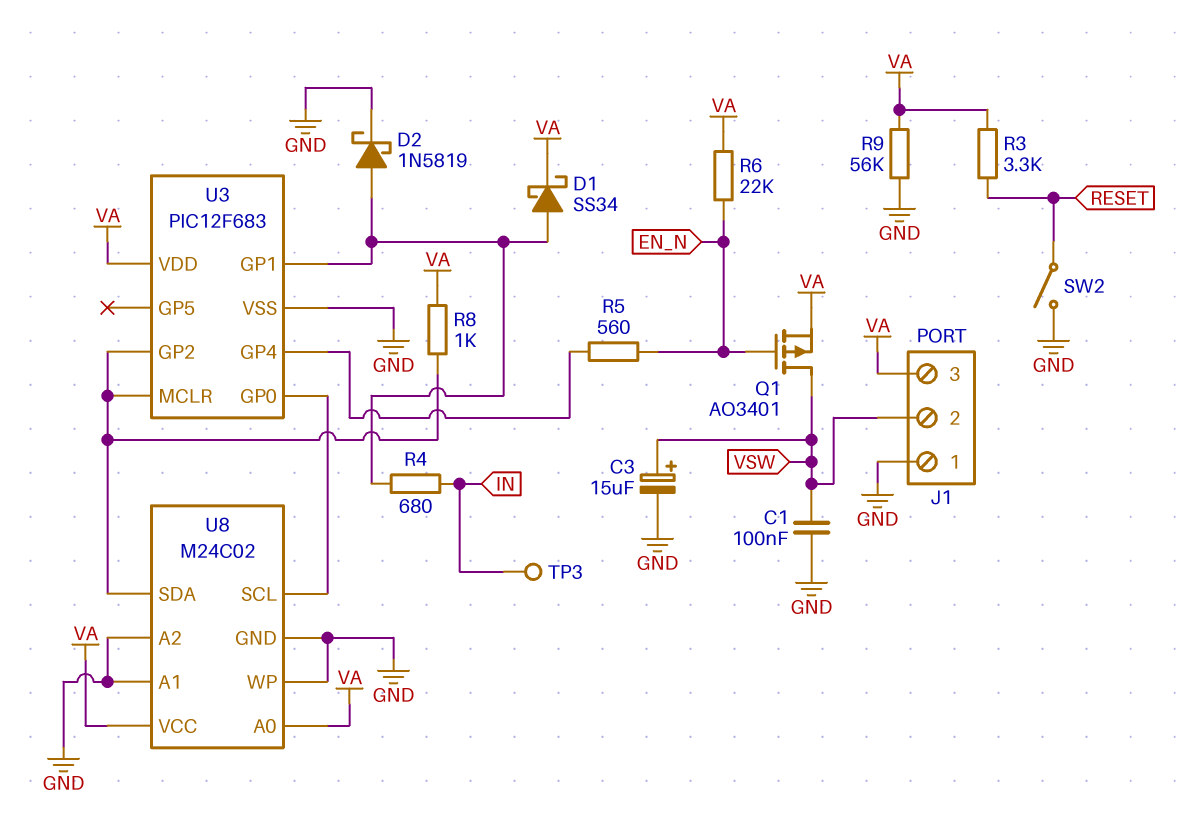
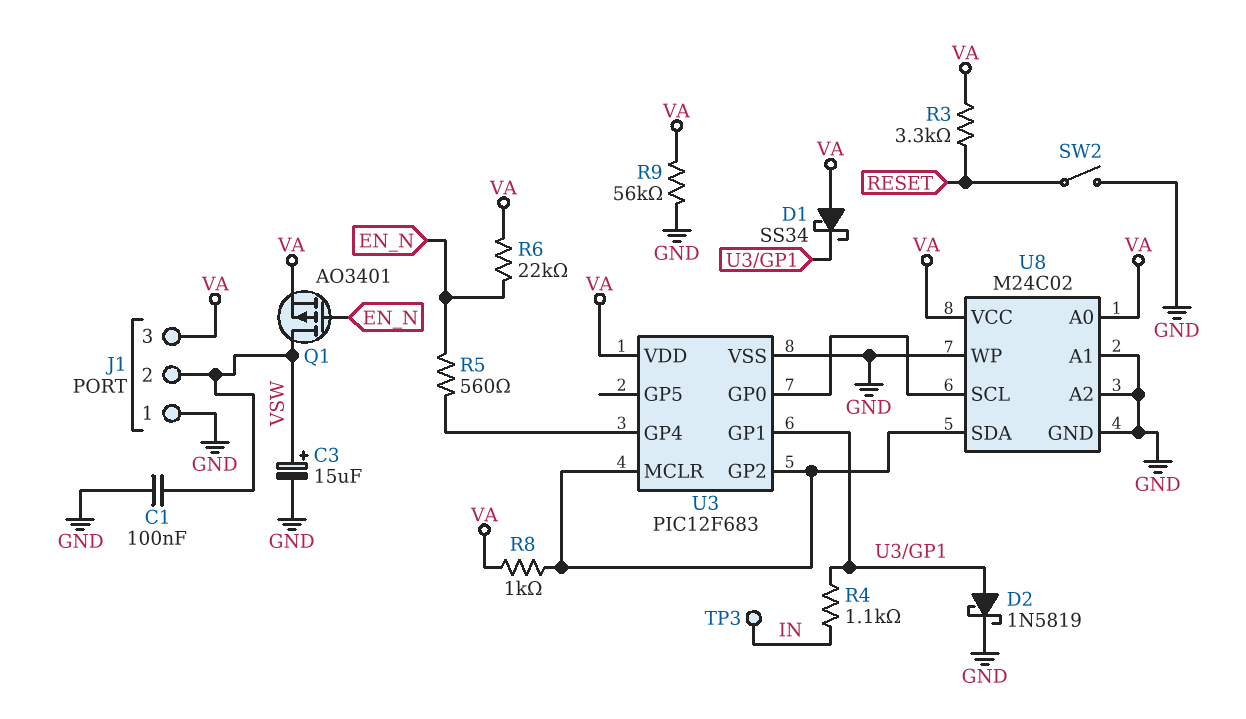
D1: schottky SS34 (A U3/GP1, K VA) -> schottky SS34 (A VA, K U3/GP1)
R4: 680 (IN, U3/GP1) -> 1.1k (IN, U3/GP1)

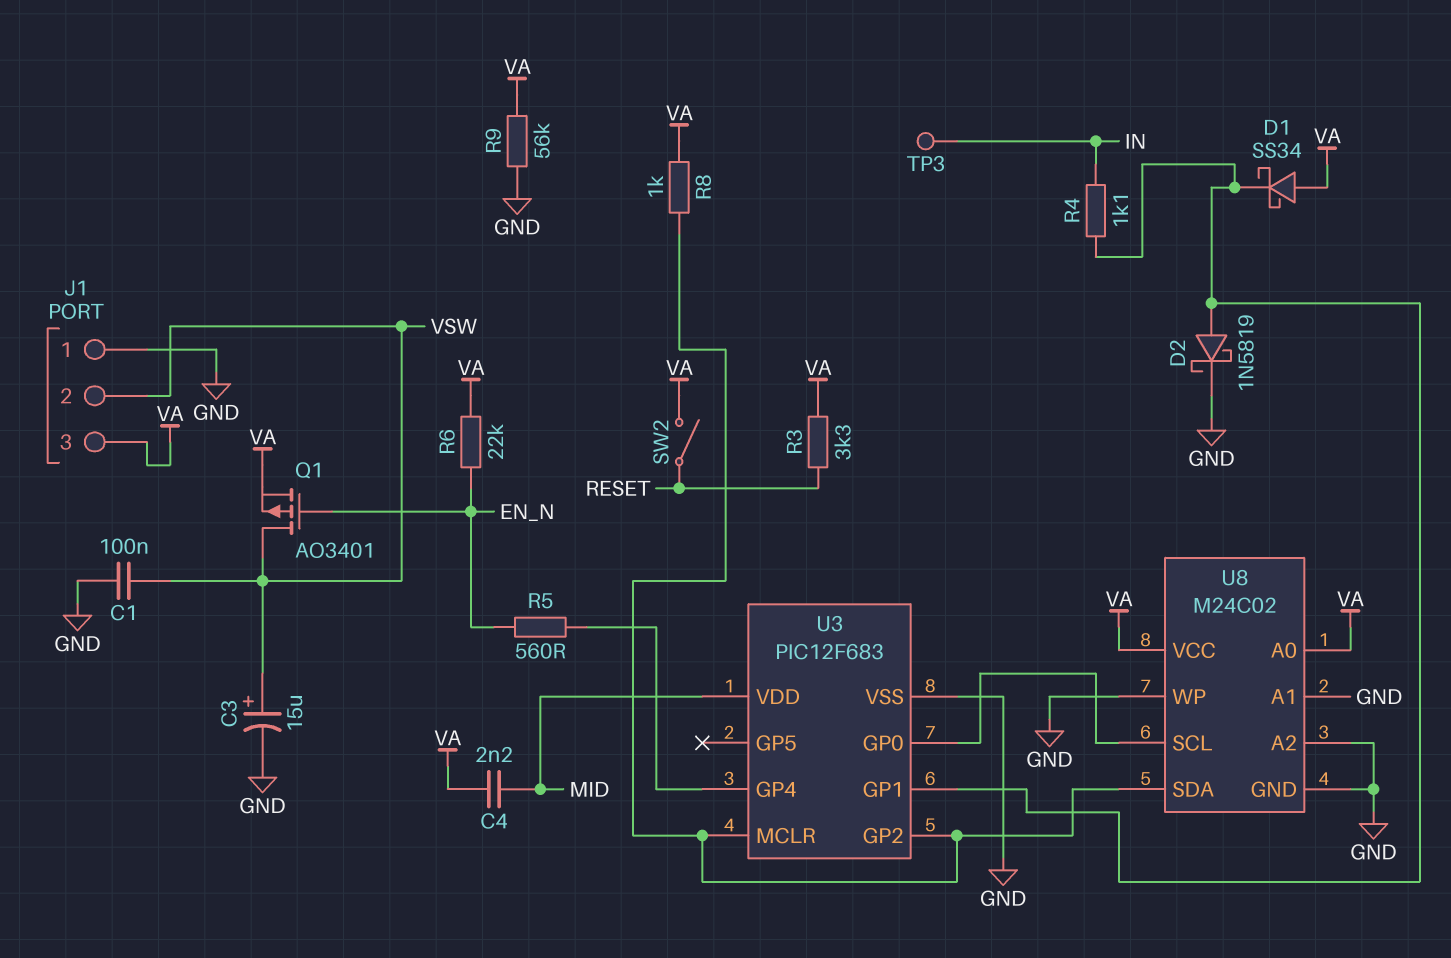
C4: none -> 2.2nF (MID, VA)
SW2: switch (GND, RESET) -> switch (RESET, VA)
U3 pin VDD: VA -> MID

